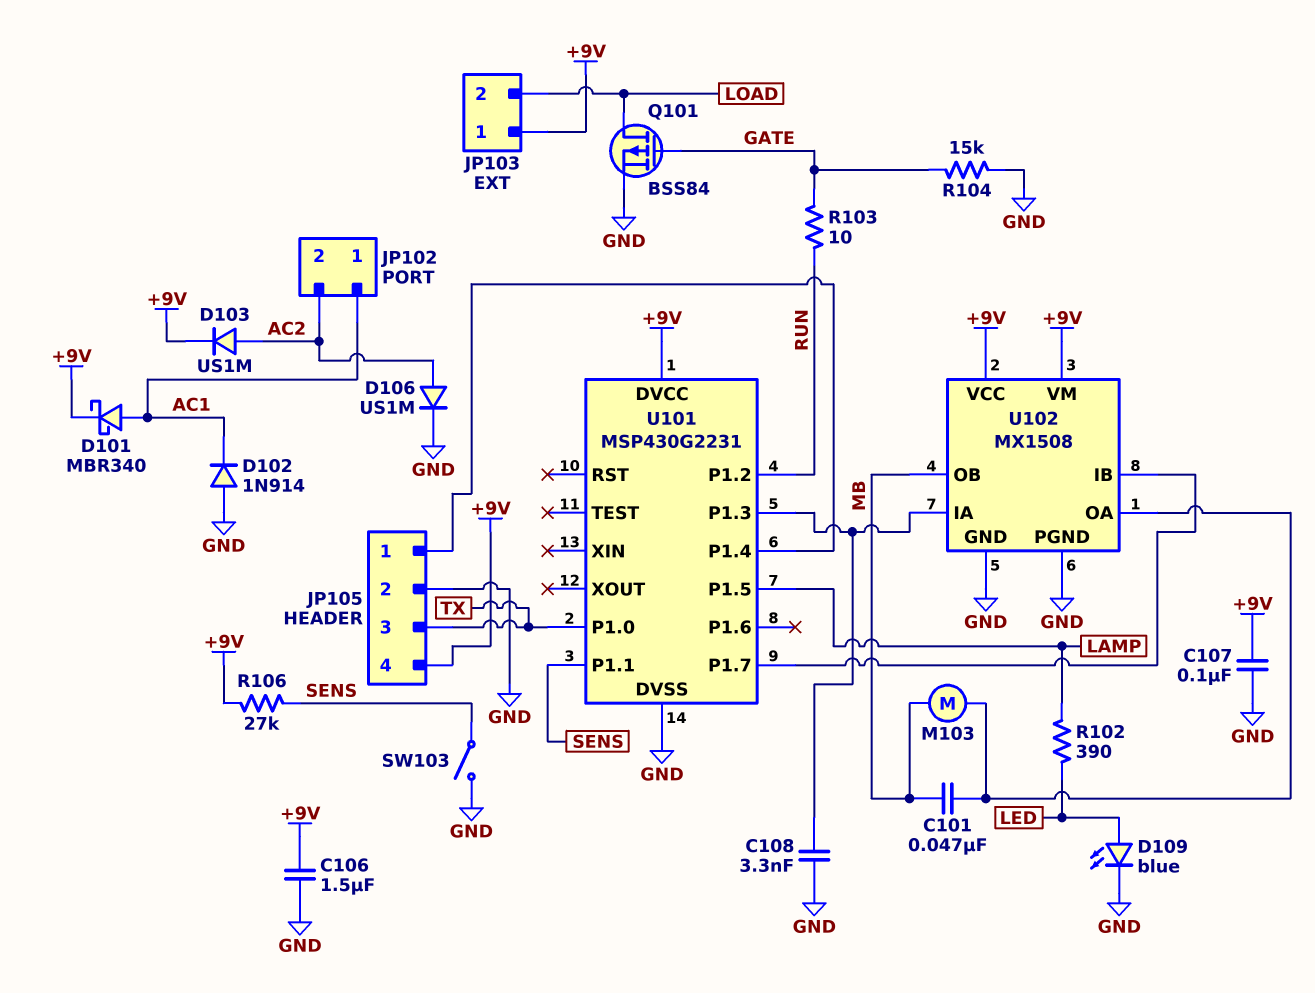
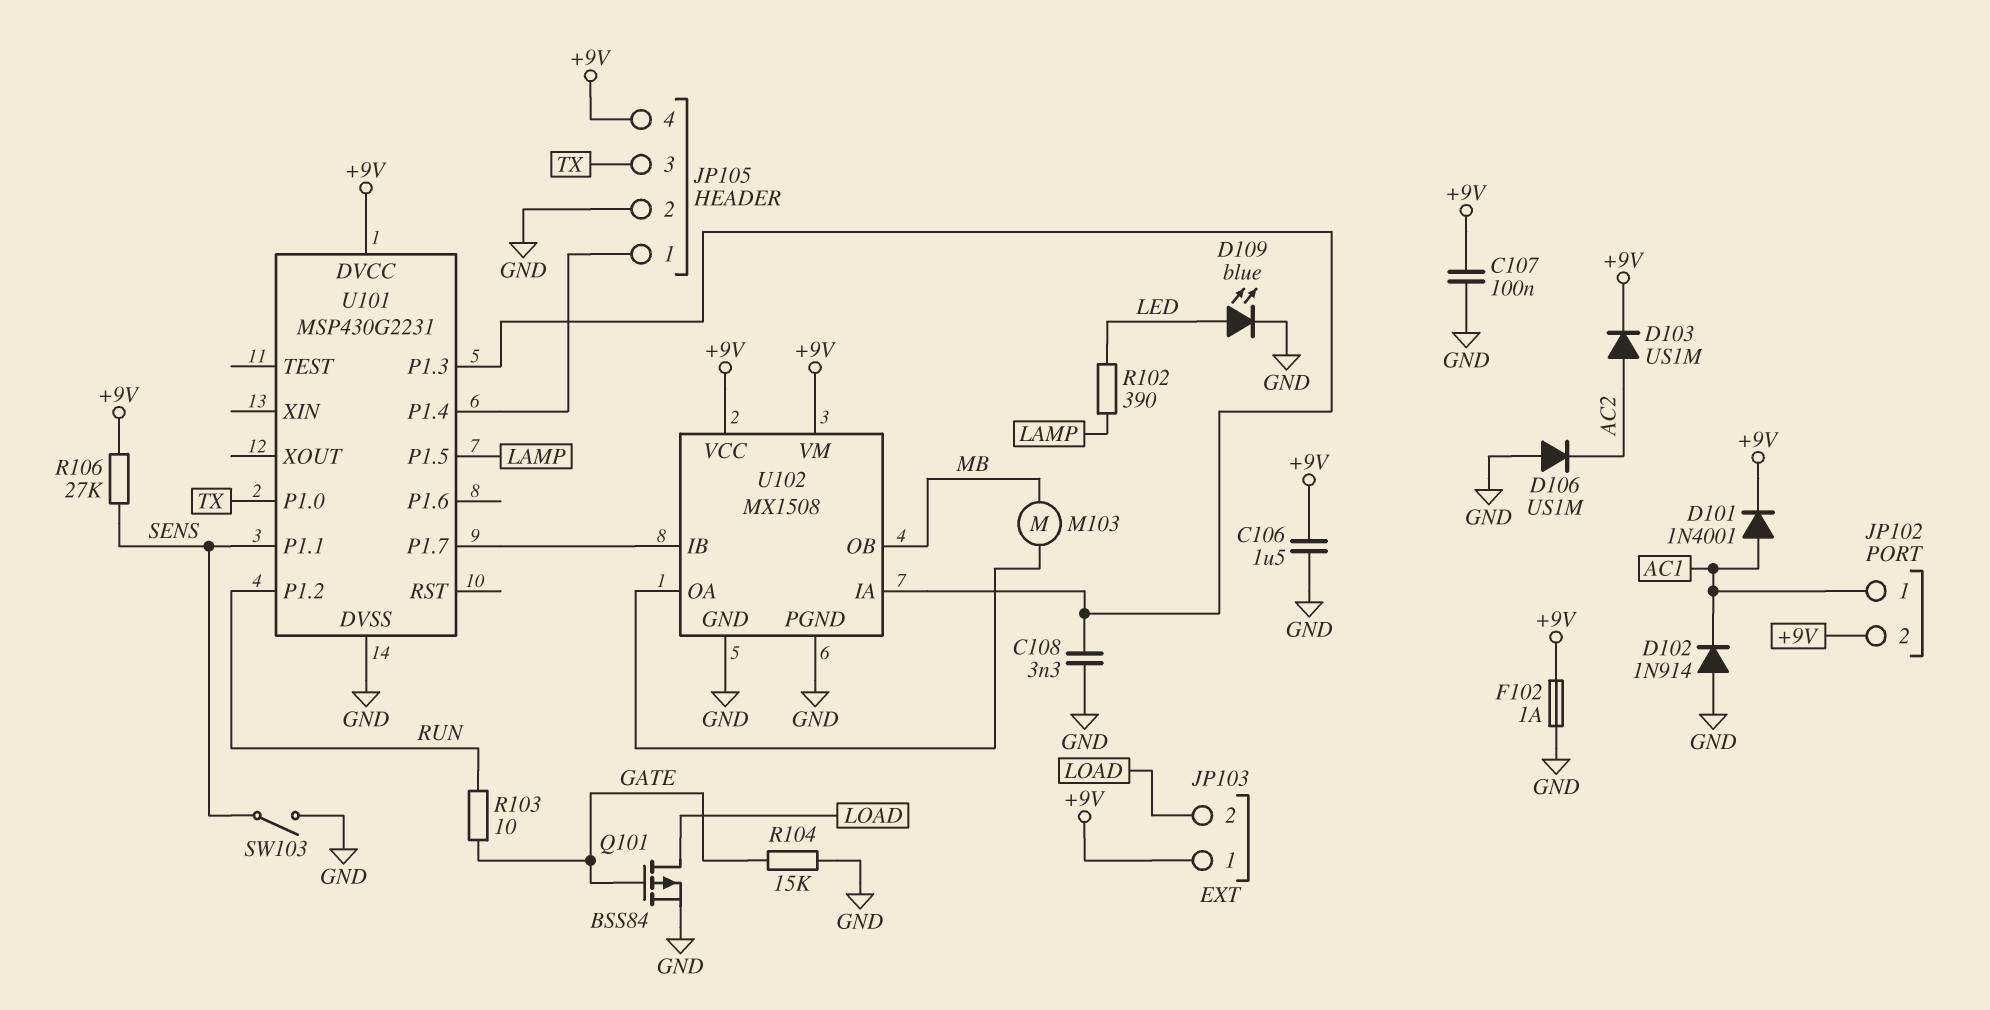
C101: 47nF (MB, U102/OA) -> none
D101: schottky MBR340 (A AC1, K +9V) -> diode 1N4001 (A AC1, K +9V)
D106: diode US1M (A AC2, K GND) -> diode US1M (A GND, K AC2)
F102: none -> 1A (+9V, GND)
JP102 pin 2: AC2 -> +9V

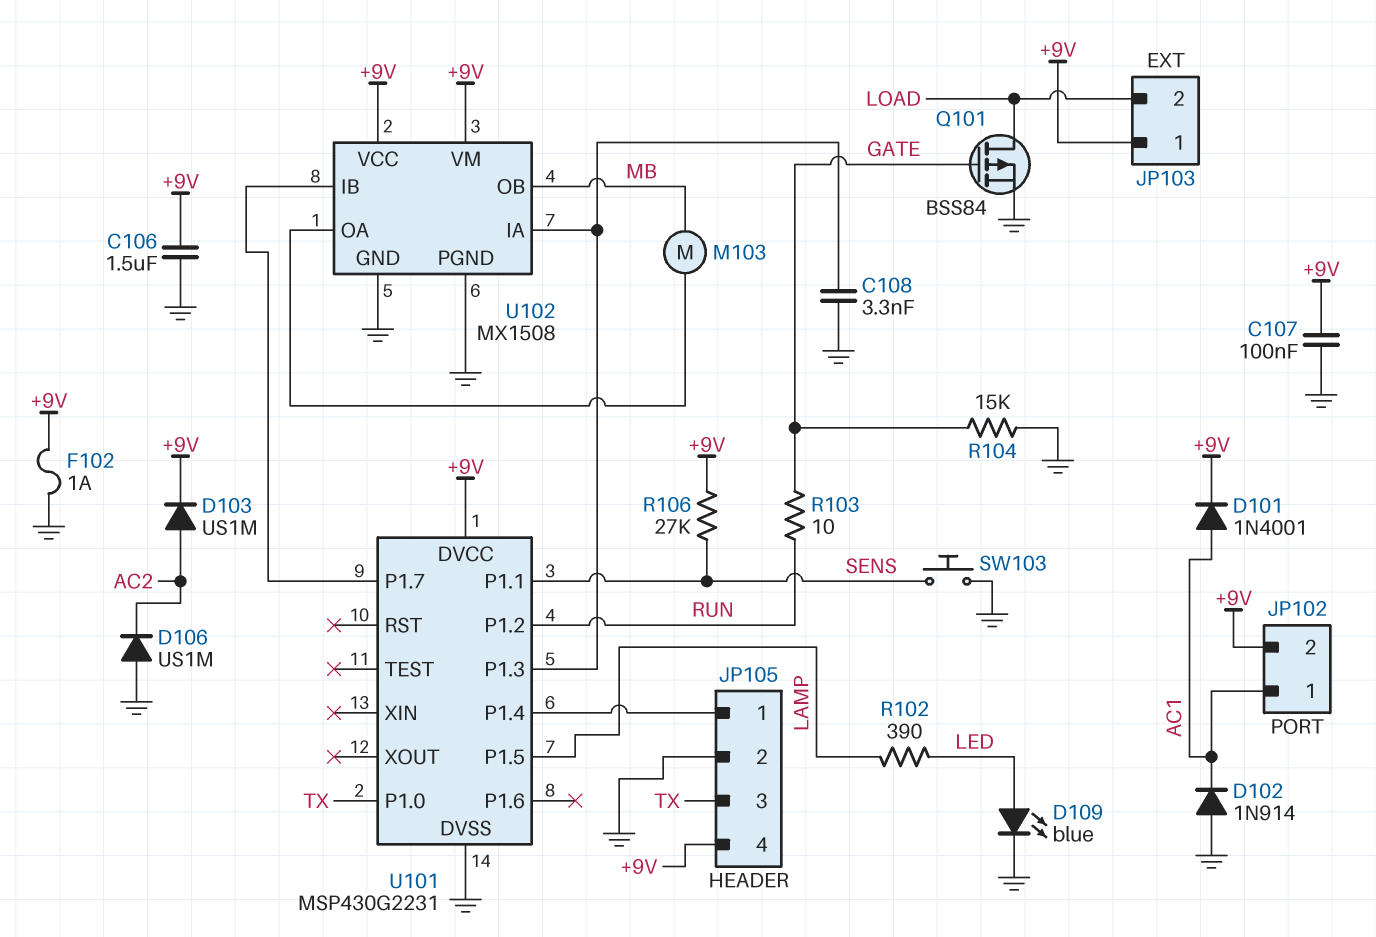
SW103: switch (GND, SENS) -> button (GND, SENS)

